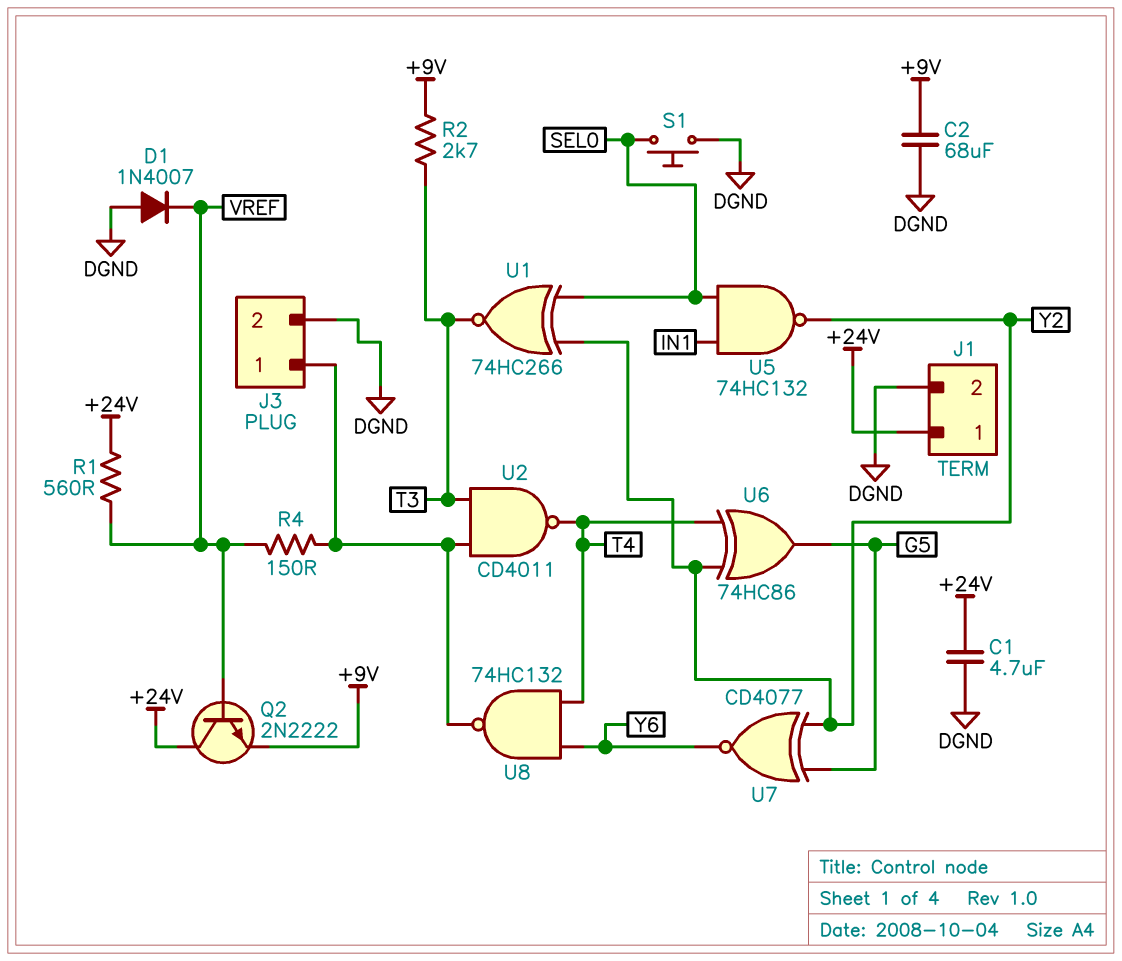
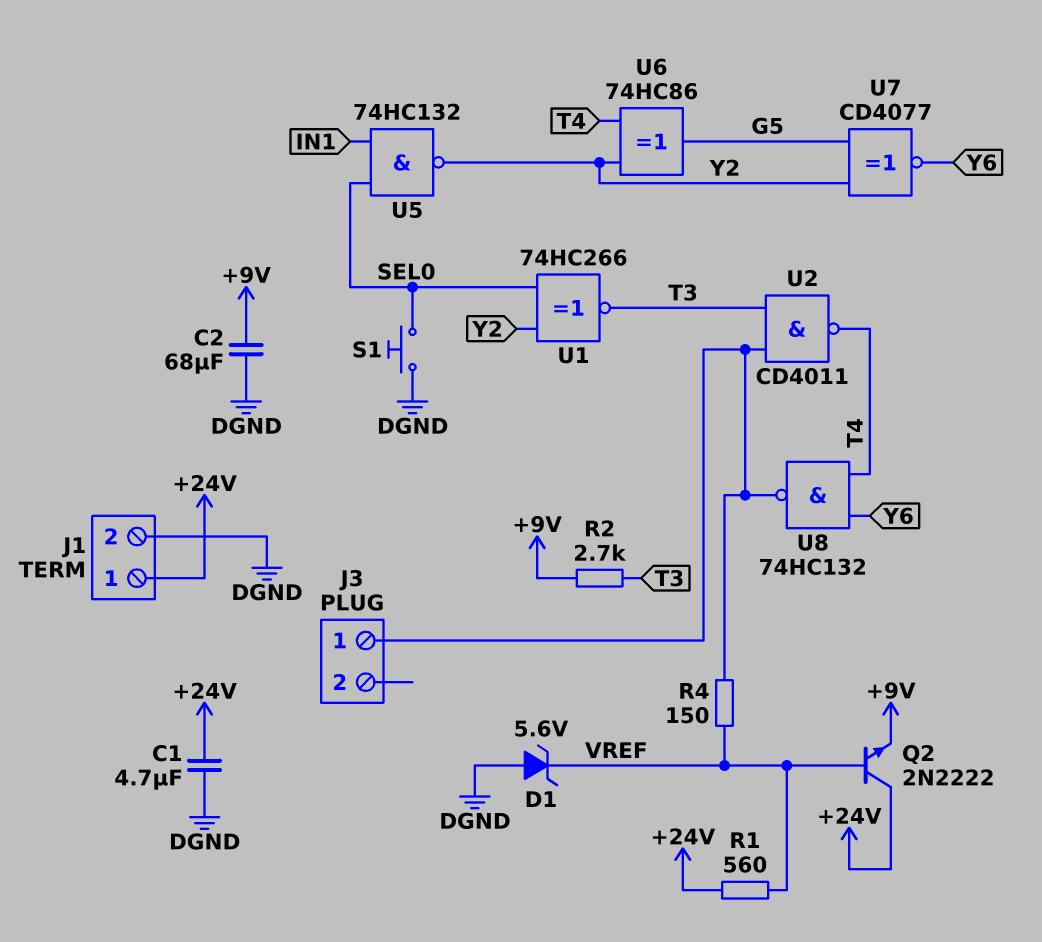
D1: diode 1N4007 (A DGND, K VREF) -> zener 5.6V (A DGND, K VREF)
J3 pin 2: DGND -> none

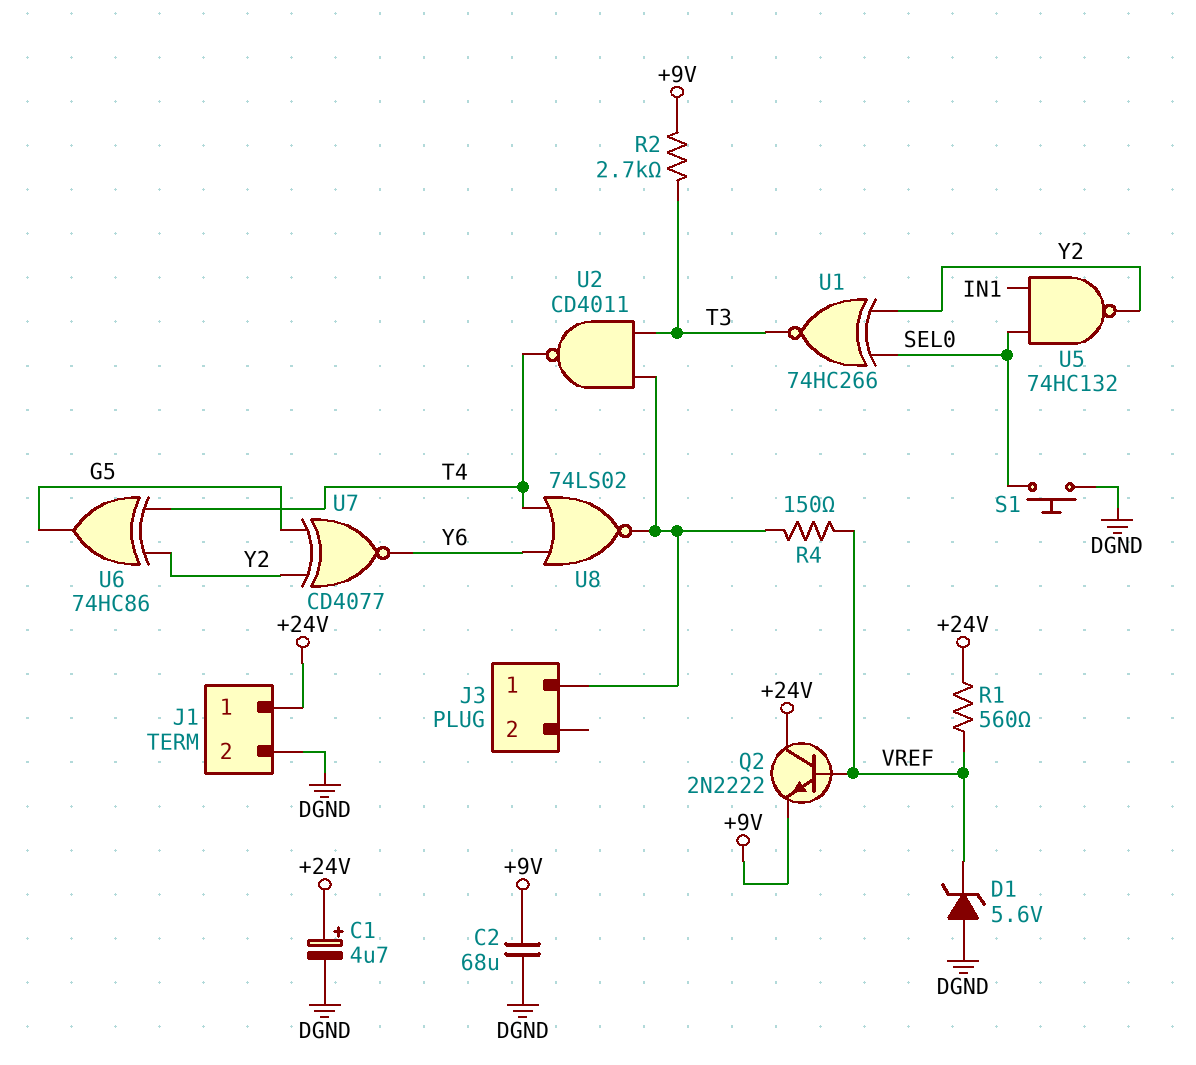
C1: 4.7uF (+24V, DGND) -> 4.7uF (plus +24V, minus DGND)
U8: NAND 74HC132 (in T4, in Y6, out J3/1) -> NOR 74LS02 (in T4, in Y6, out J3/1)

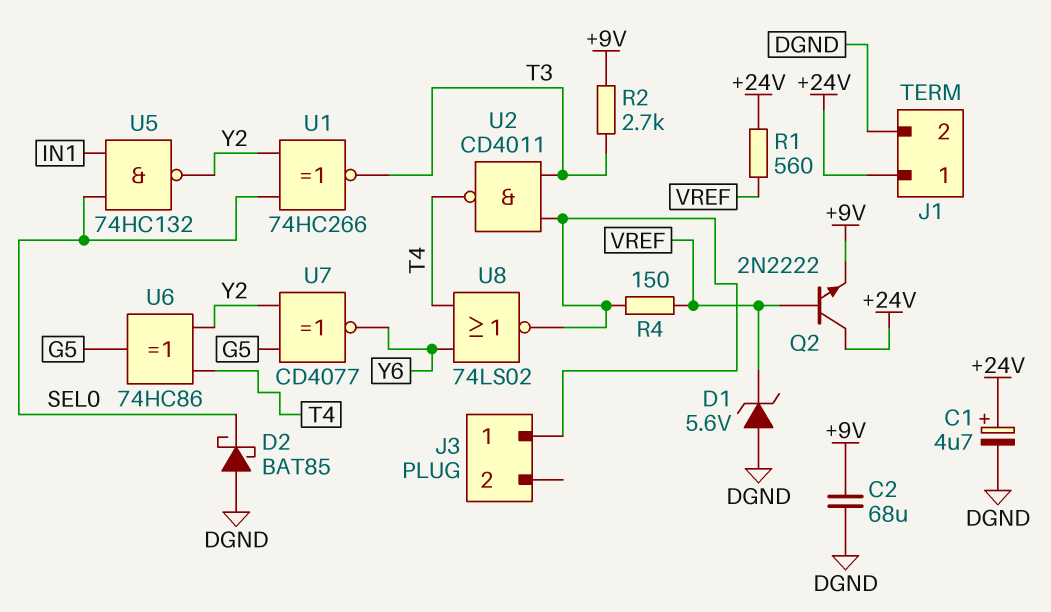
D2: none -> schottky BAT85 (A DGND, K SEL0)
S1: button (DGND, SEL0) -> none

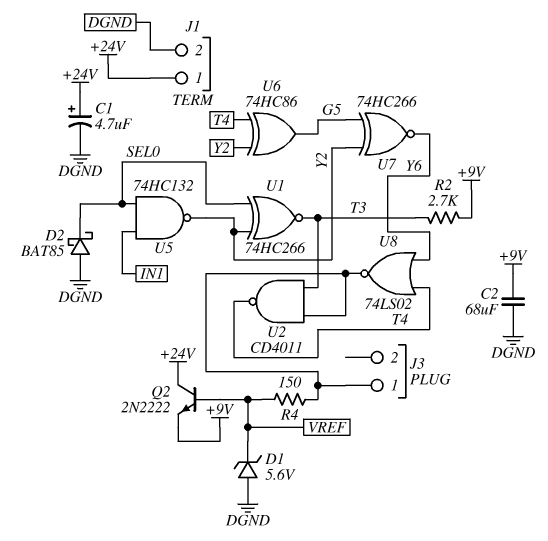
R1: 560 (+24V, VREF) -> none
U7: XNOR CD4077 (in G5, in Y2, out Y6) -> XNOR 74HC266 (in G5, in Y2, out Y6)

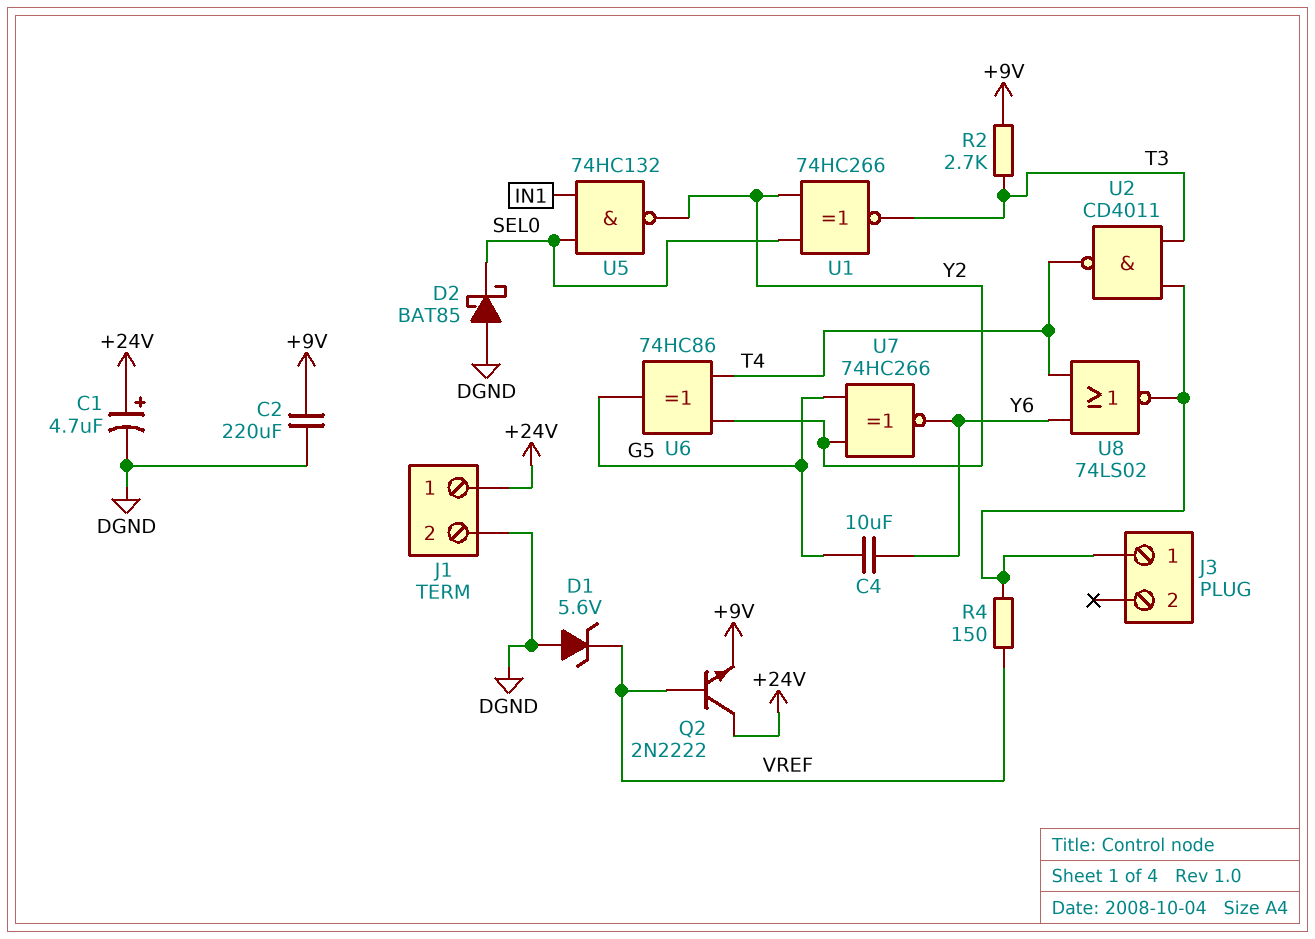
C2: 68uF (+9V, DGND) -> 220uF (+9V, DGND)
C4: none -> 10uF (G5, Y6)

